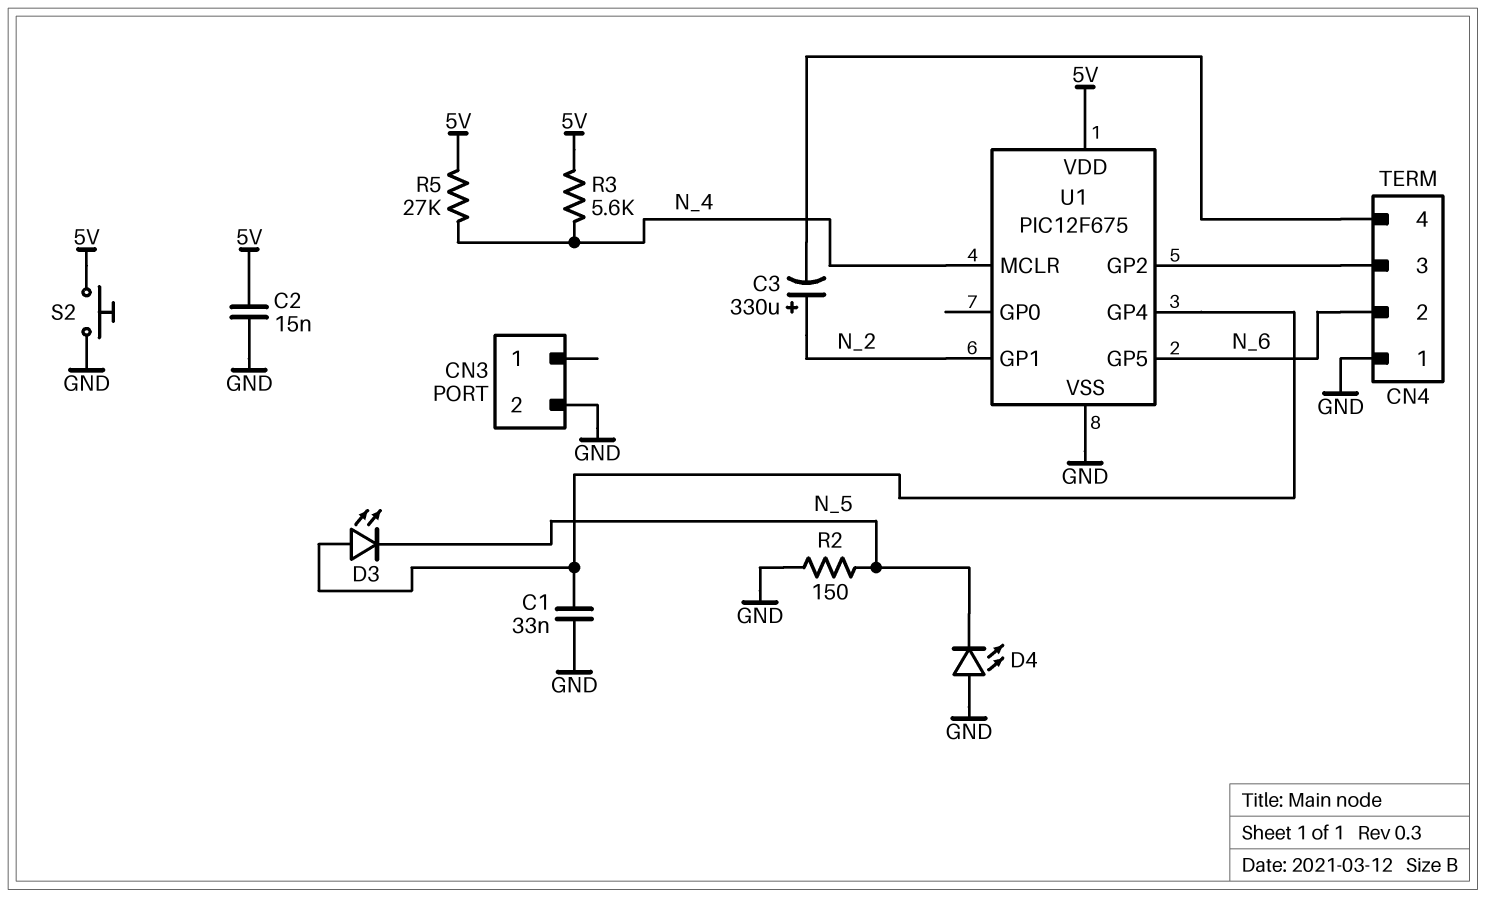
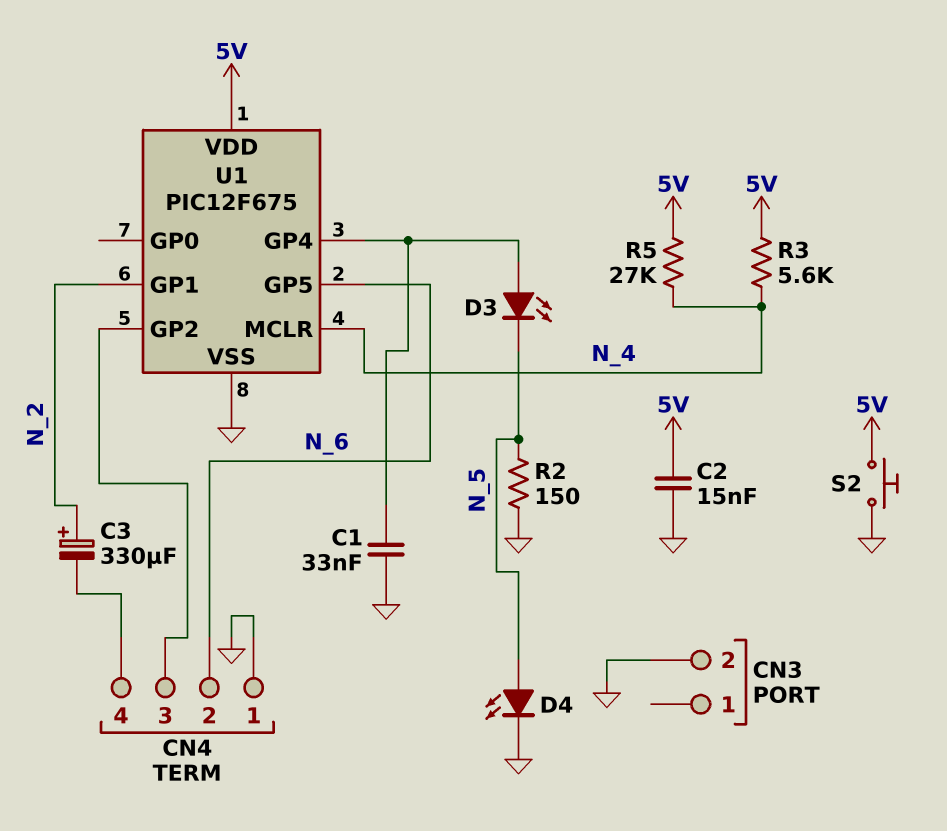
D4: LED (A GND, K N_5) -> LED (A N_5, K GND)

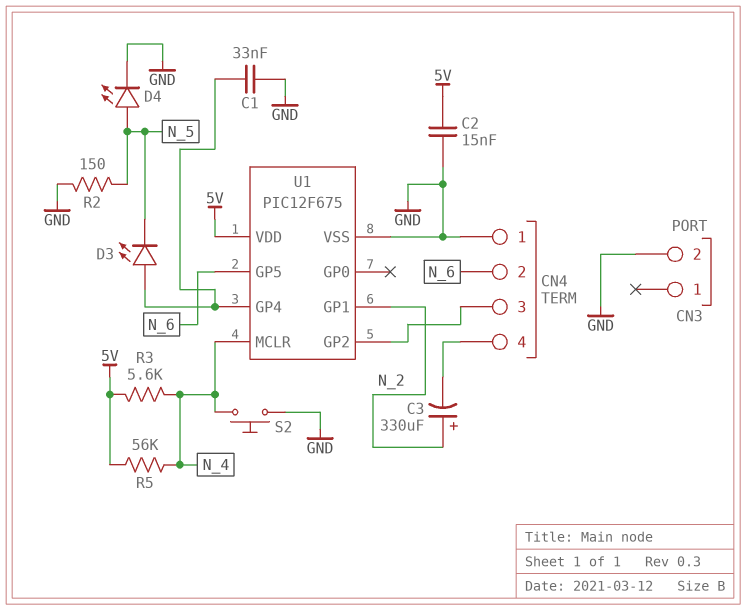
R5: 27k (5V, N_4) -> 56k (5V, N_4)
S2: button (5V, GND) -> button (GND, N_4)

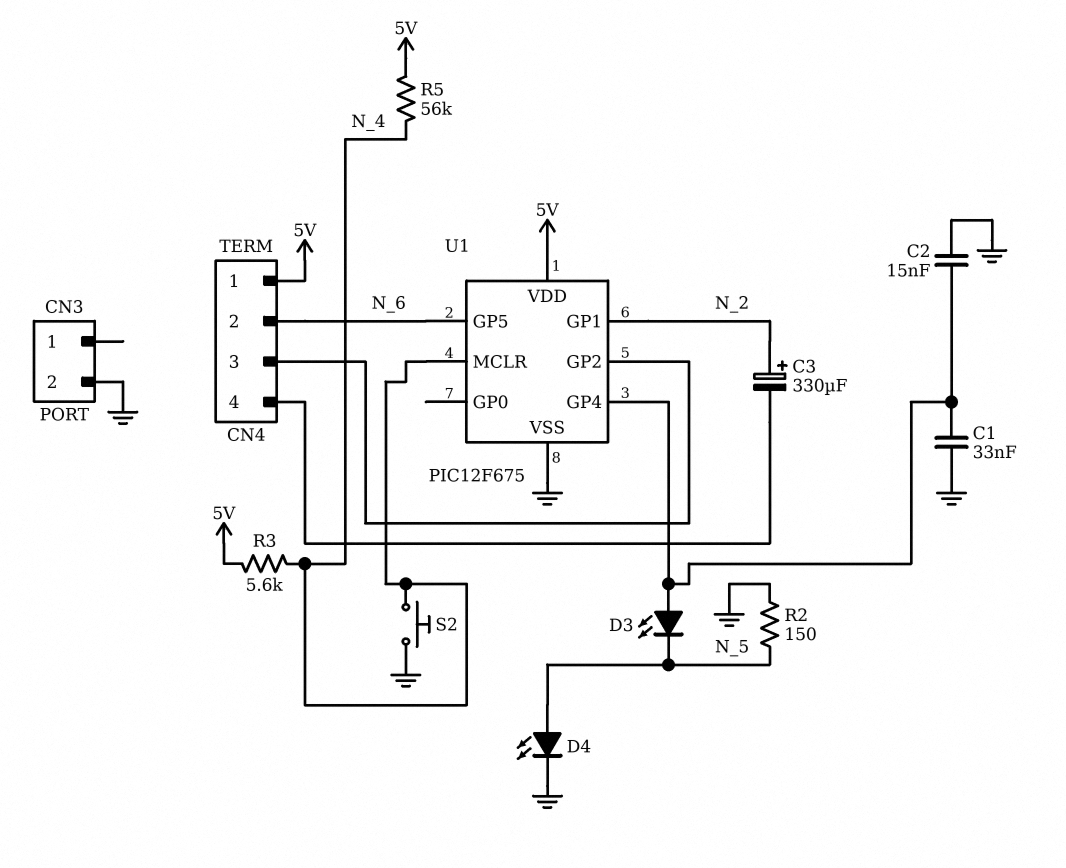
C2: 15nF (5V, GND) -> 15nF (GND, U1/GP4)
CN4 pin 1: GND -> 5V

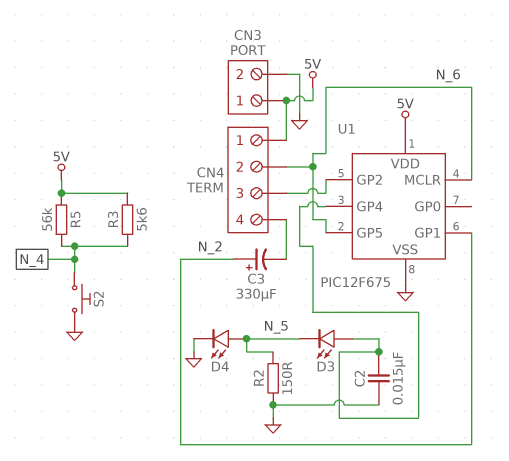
C1: 33nF (GND, U1/GP4) -> none
CN3 pin 1: none -> 5V
U1 pin MCLR: N_4 -> N_6

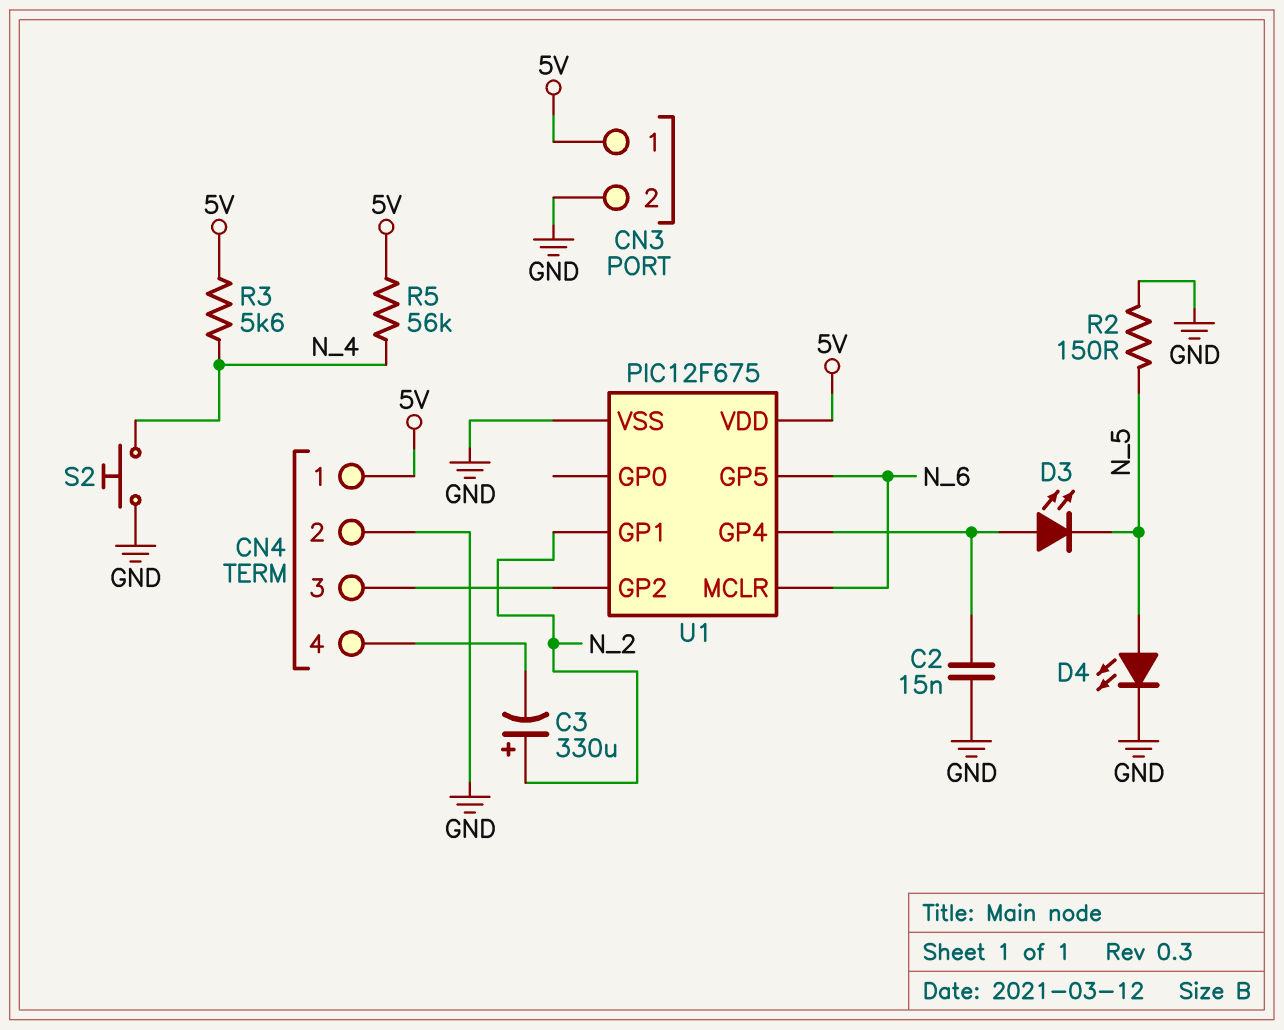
CN4 pin 2: N_6 -> GND

